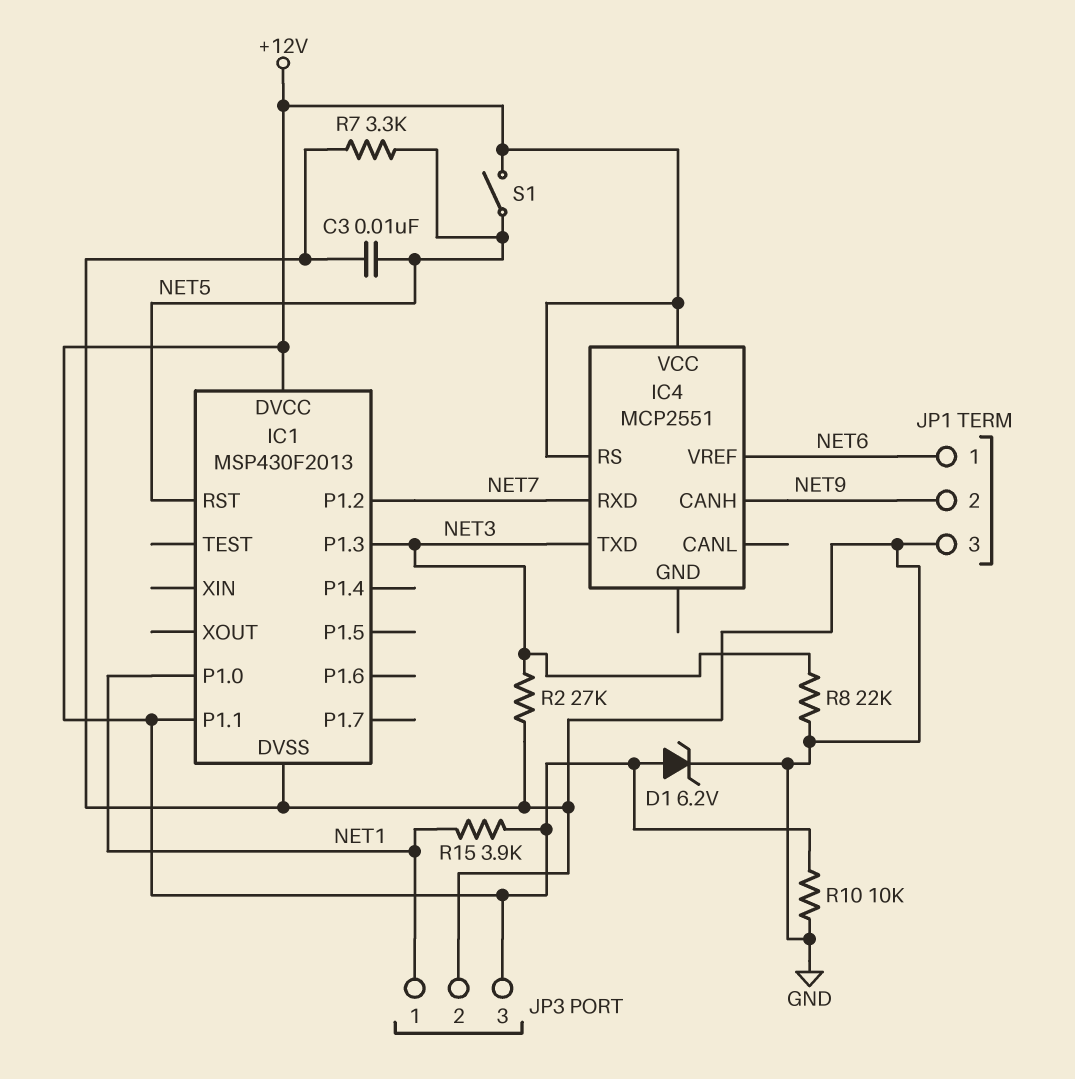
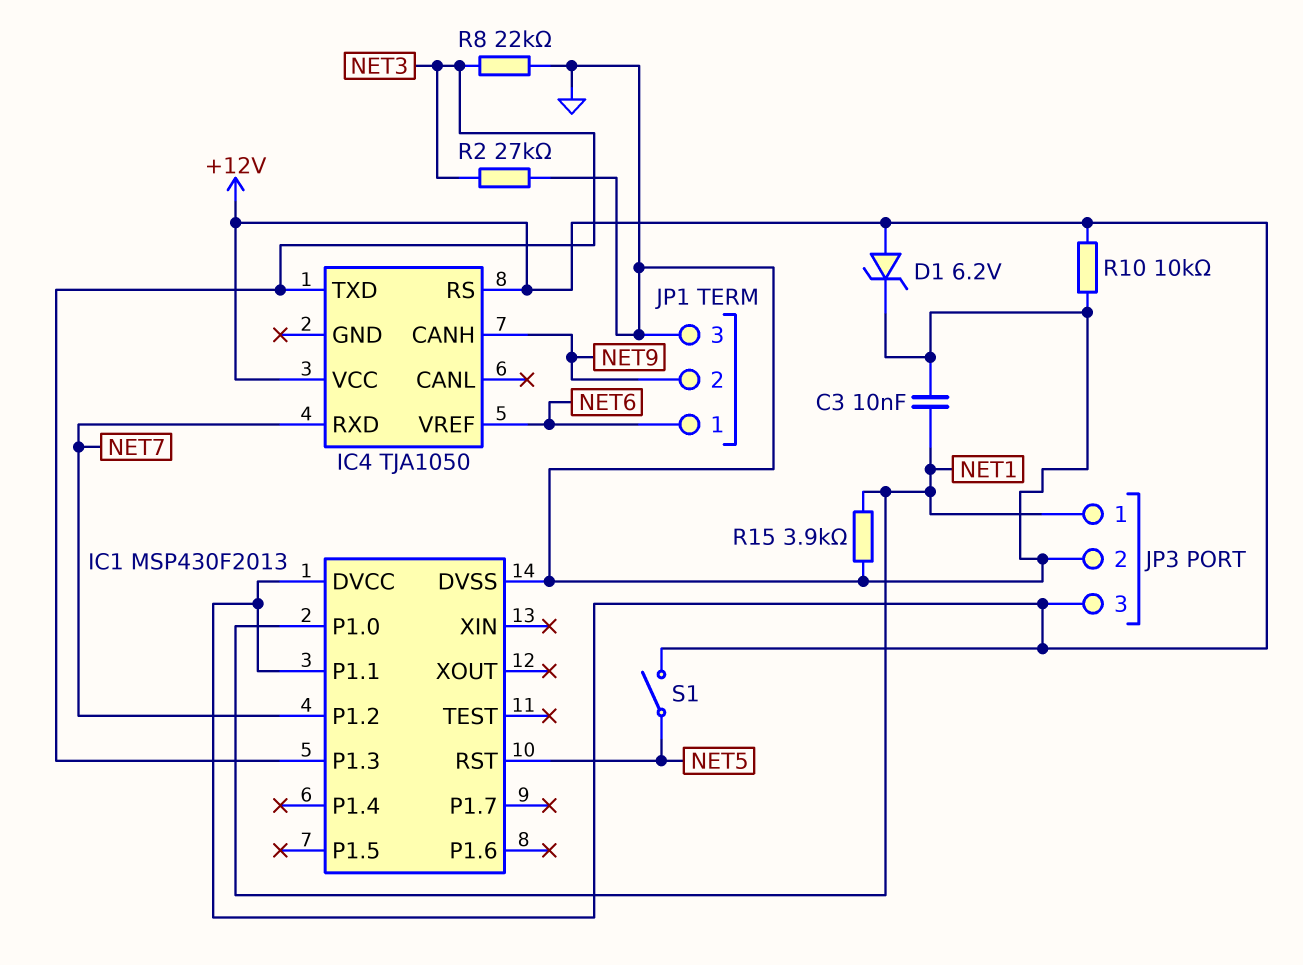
C3: 10nF (GND, NET5) -> 10nF (GND, NET1)
IC4: MCP2551 -> TJA1050
R7: 3.3k (GND, NET5) -> none
R15: 3.9k (+12V, NET1) -> 3.9k (GND, NET1)

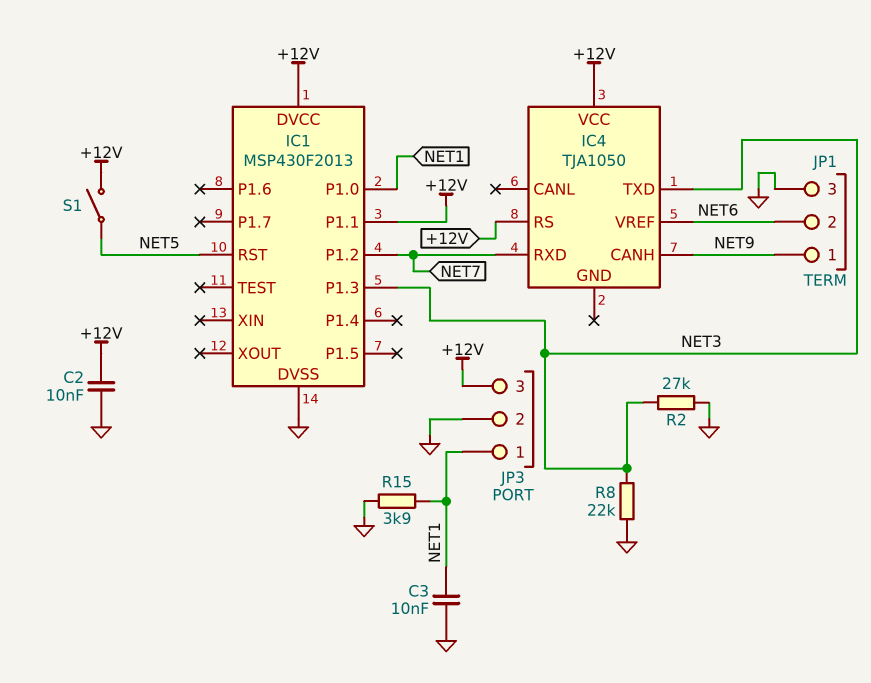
C2: none -> 10nF (+12V, GND)
D1: zener 6.2V (A +12V, K GND) -> none
JP1 pin 1: NET6 -> NET9
JP1 pin 2: NET9 -> NET6
R10: 10k (+12V, GND) -> none

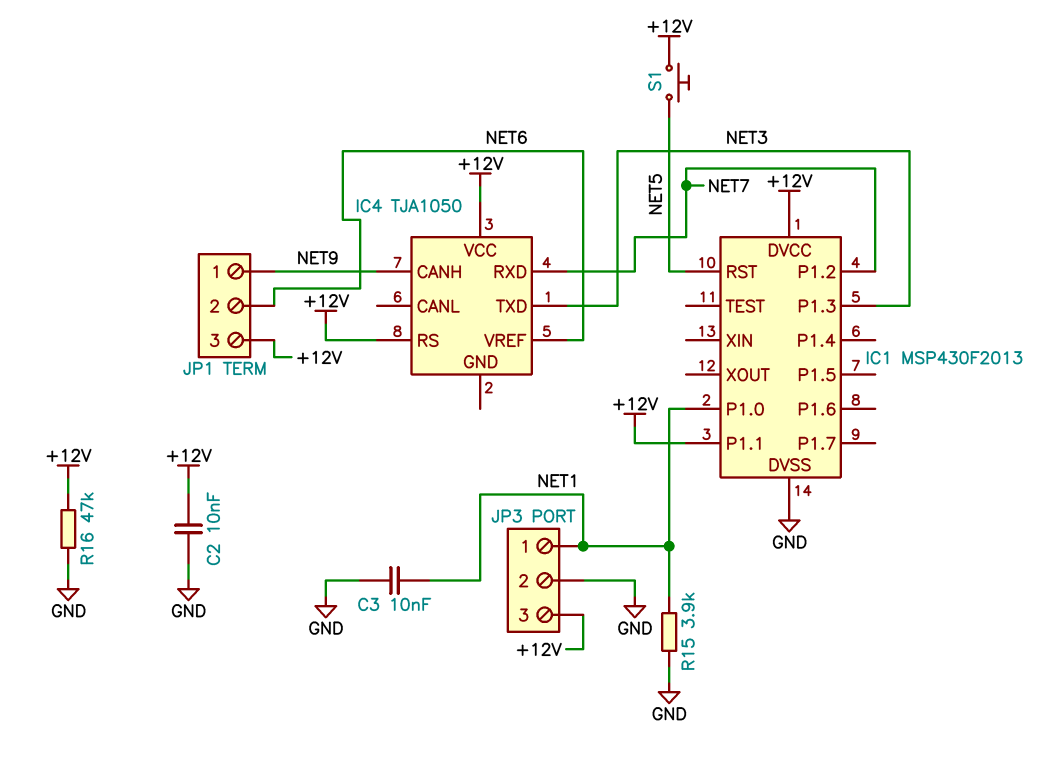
JP1 pin 3: GND -> +12V
R2: 27k (GND, NET3) -> none
R8: 22k (GND, NET3) -> none
R16: none -> 47k (+12V, GND)
S1: switch (+12V, NET5) -> button (+12V, NET5)

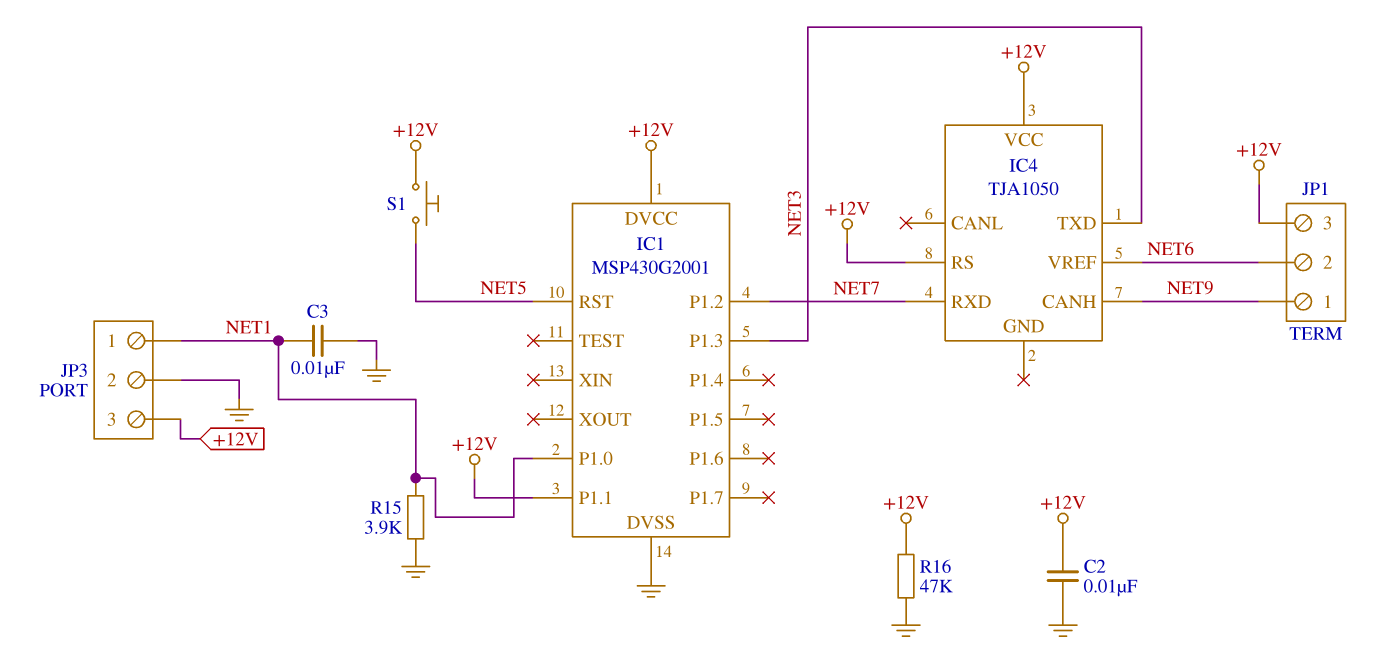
IC1: MSP430F2013 -> MSP430G2001

